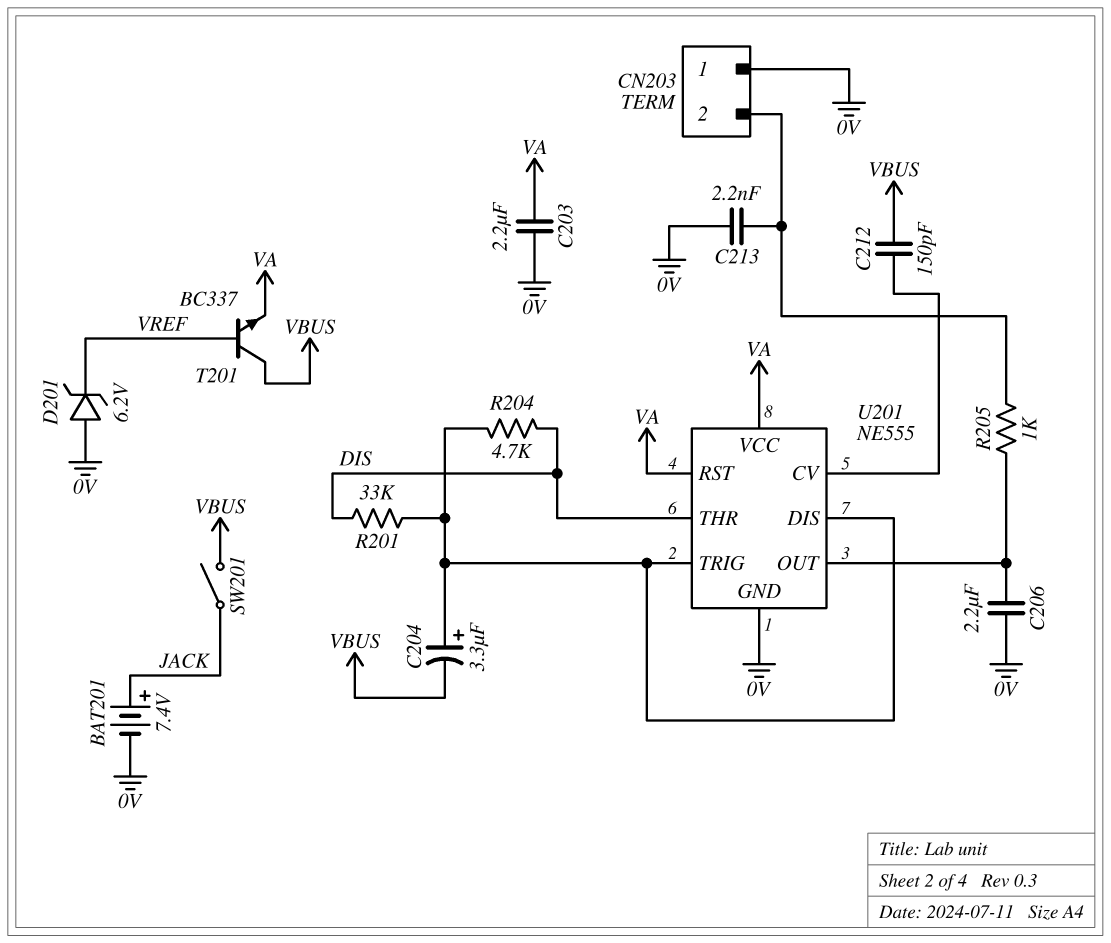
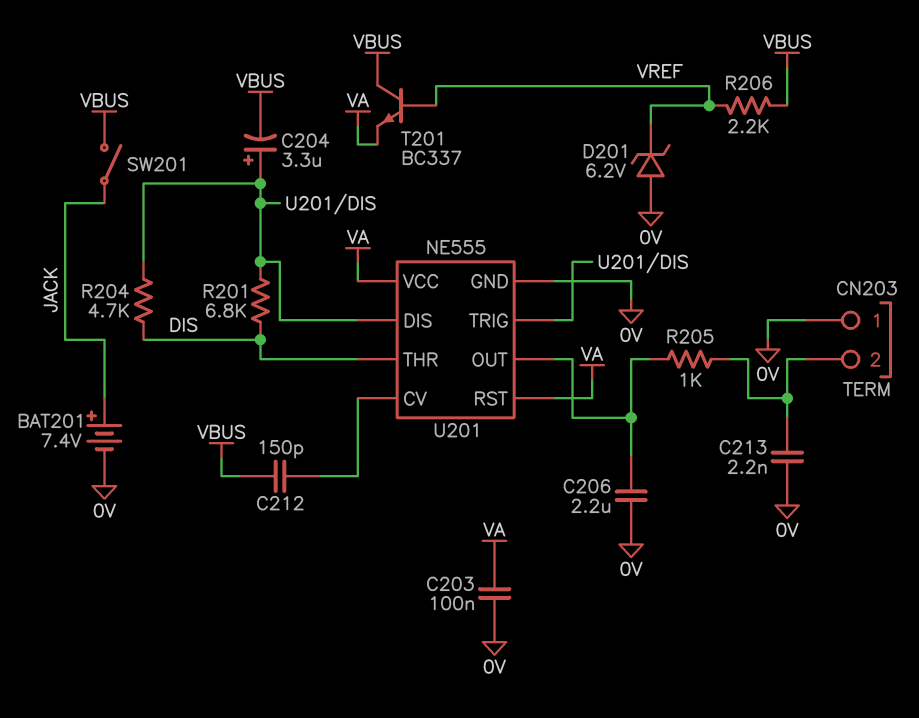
C203: 2.2uF (0V, VA) -> 100nF (0V, VA)
R201: 33k (DIS, U201/DIS) -> 6.8k (DIS, U201/DIS)
R206: none -> 2.2k (VBUS, VREF)

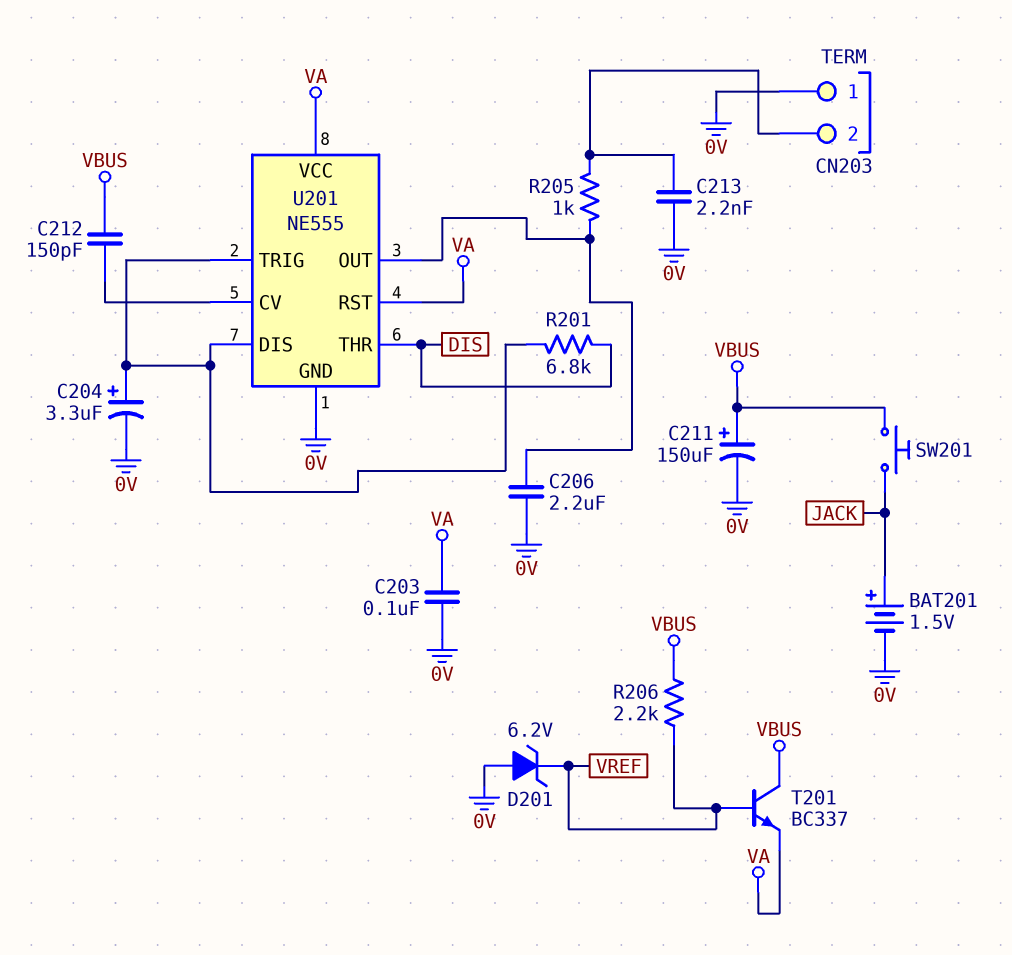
BAT201: 7.4V (plus JACK, minus 0V) -> 1.5V (plus JACK, minus 0V)
C204: 3.3uF (plus U201/DIS, minus VBUS) -> 3.3uF (plus U201/DIS, minus 0V)
C211: none -> 150uF (plus VBUS, minus 0V)
R204: 4.7k (DIS, U201/DIS) -> none
SW201: switch (JACK, VBUS) -> button (JACK, VBUS)

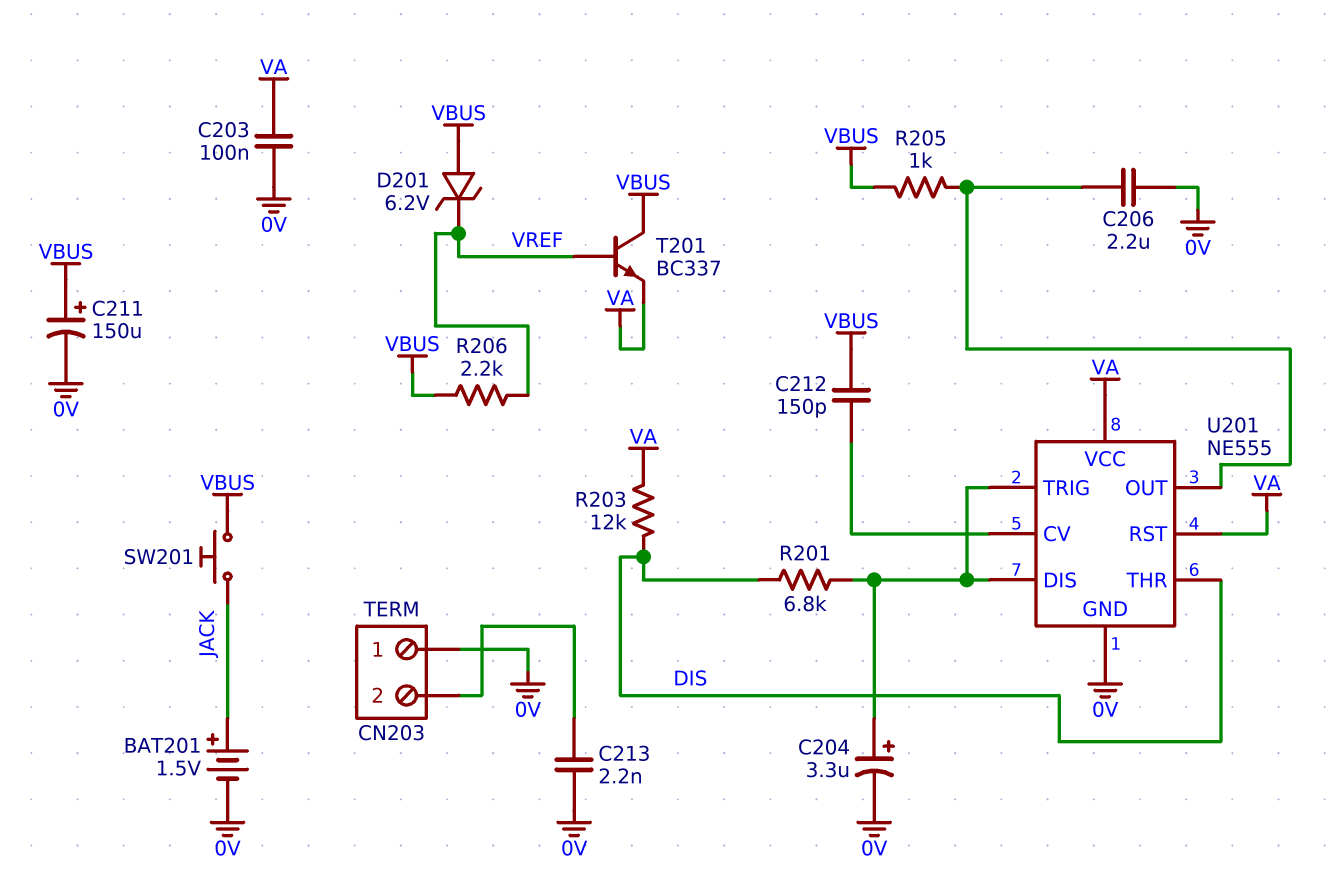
D201: zener 6.2V (A 0V, K VREF) -> zener 6.2V (A VBUS, K VREF)
R203: none -> 12k (DIS, VA)
R205: 1k (CN203/2, U201/OUT) -> 1k (U201/OUT, VBUS)

